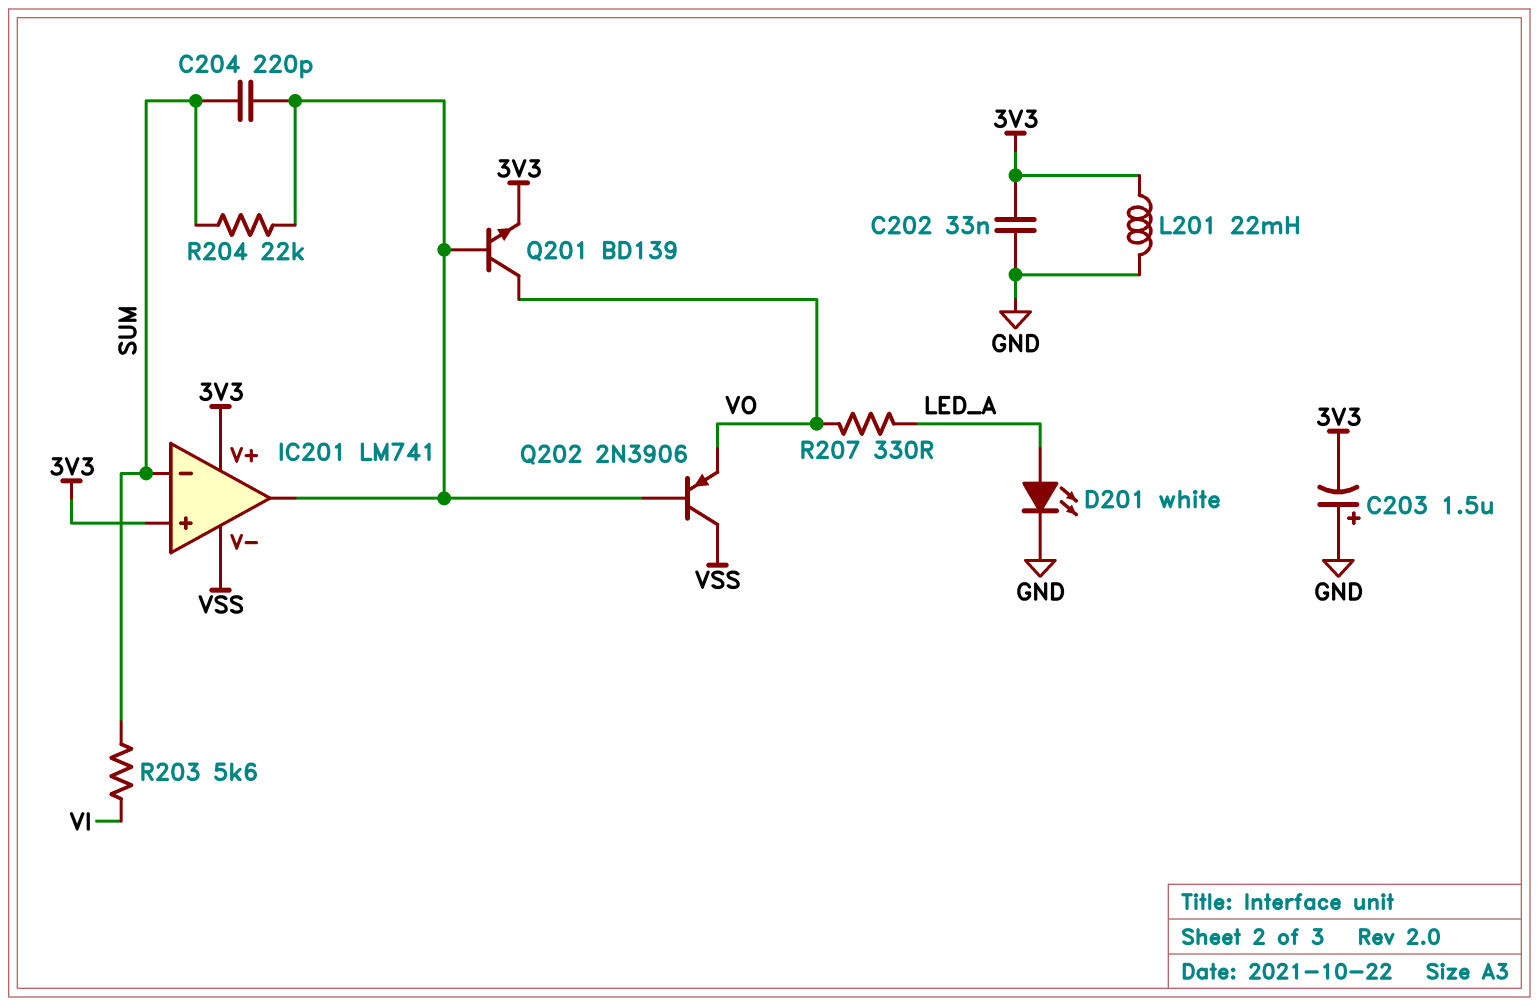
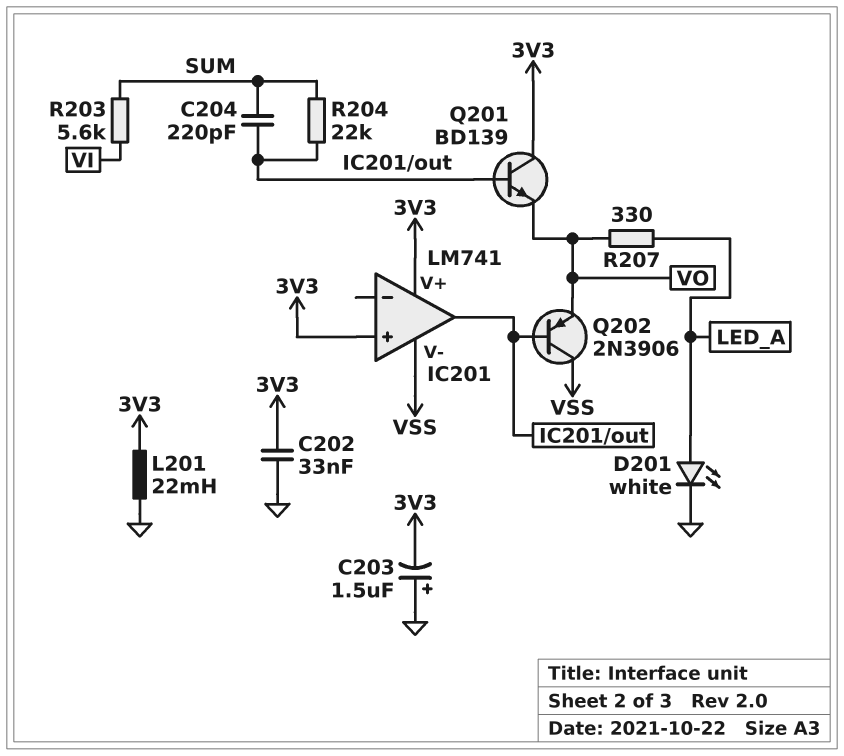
IC201 pin in-: SUM -> none
Q201: NPN BD139 (B IC201/out, C VO, E 3V3) -> NPN BD139 (B IC201/out, C 3V3, E VO)

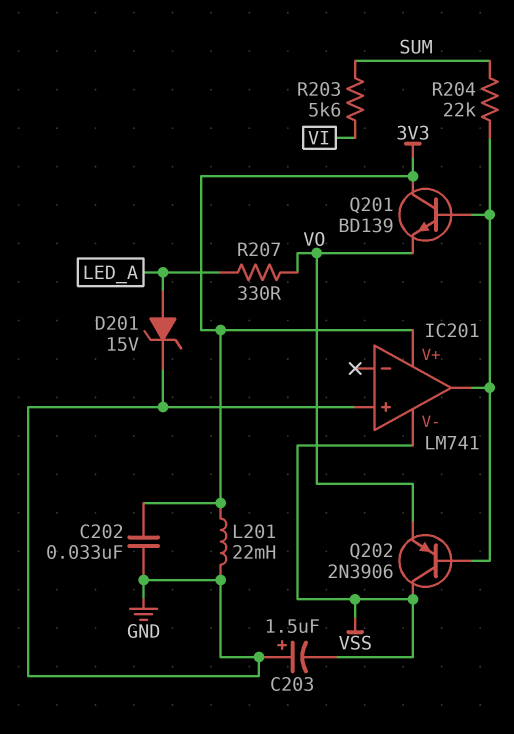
C203: 1.5uF (plus GND, minus 3V3) -> 1.5uF (plus GND, minus VSS)
C204: 220pF (IC201/out, SUM) -> none
D201: LED white (A LED_A, K GND) -> zener 15V (A LED_A, K GND)
IC201 pin in+: 3V3 -> GND

